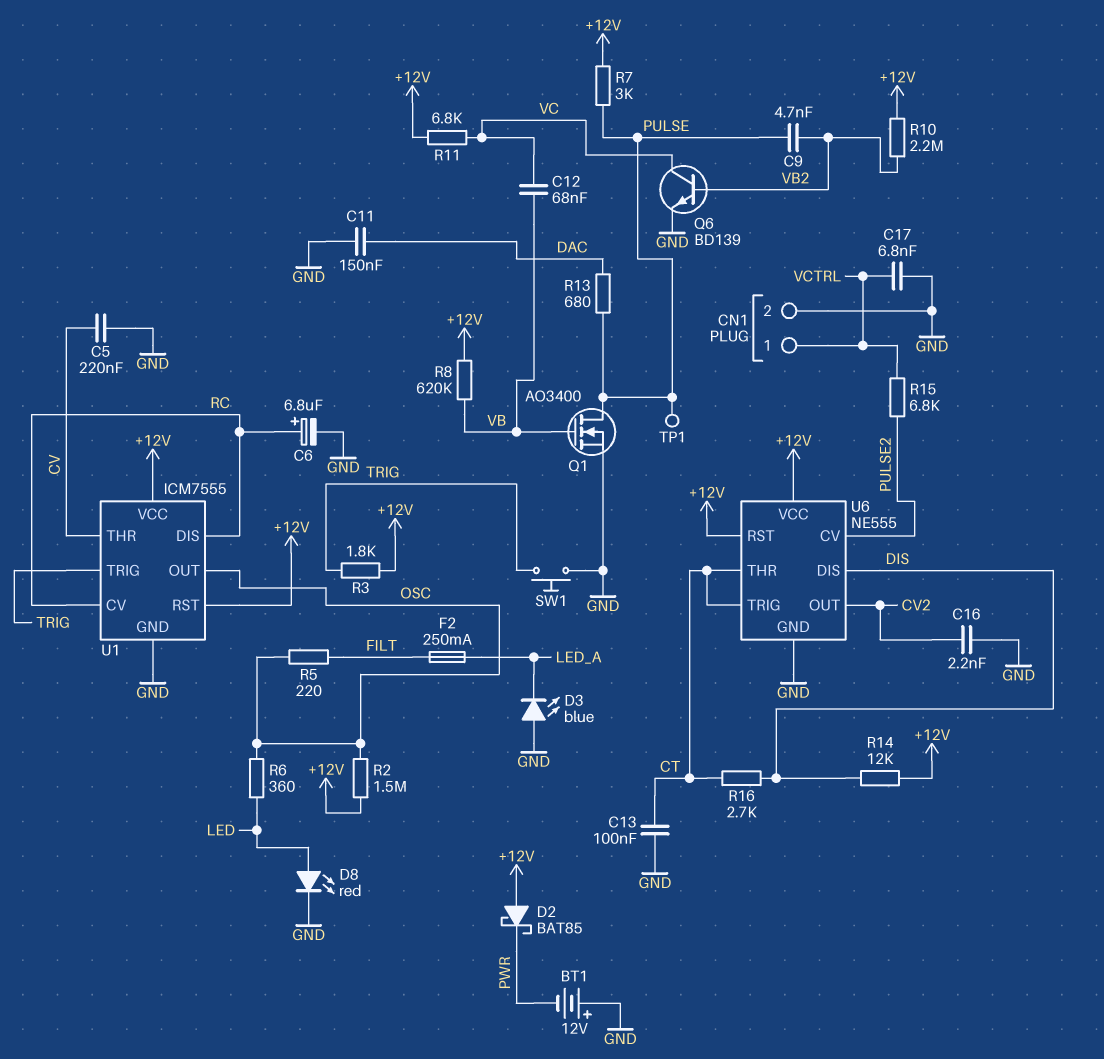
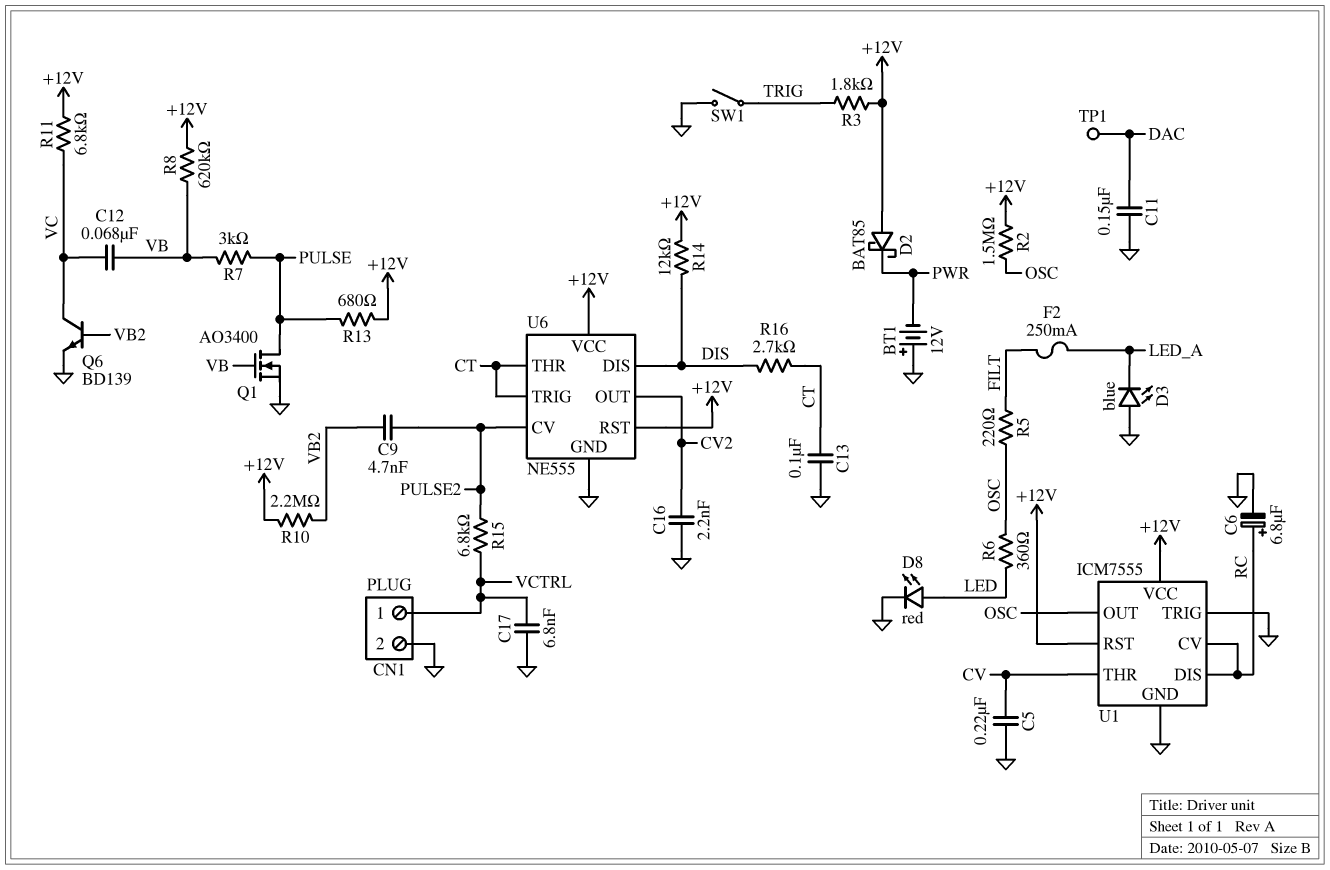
C9: 4.7nF (PULSE, VB2) -> 4.7nF (PULSE2, VB2)
R7: 3k (+12V, PULSE) -> 3k (PULSE, VB)
R13: 680 (DAC, PULSE) -> 680 (+12V, PULSE)
SW1: button (GND, TRIG) -> switch (GND, TRIG)
TP1: test point (PULSE) -> test point (DAC)
U1 pin TRIG: TRIG -> GND

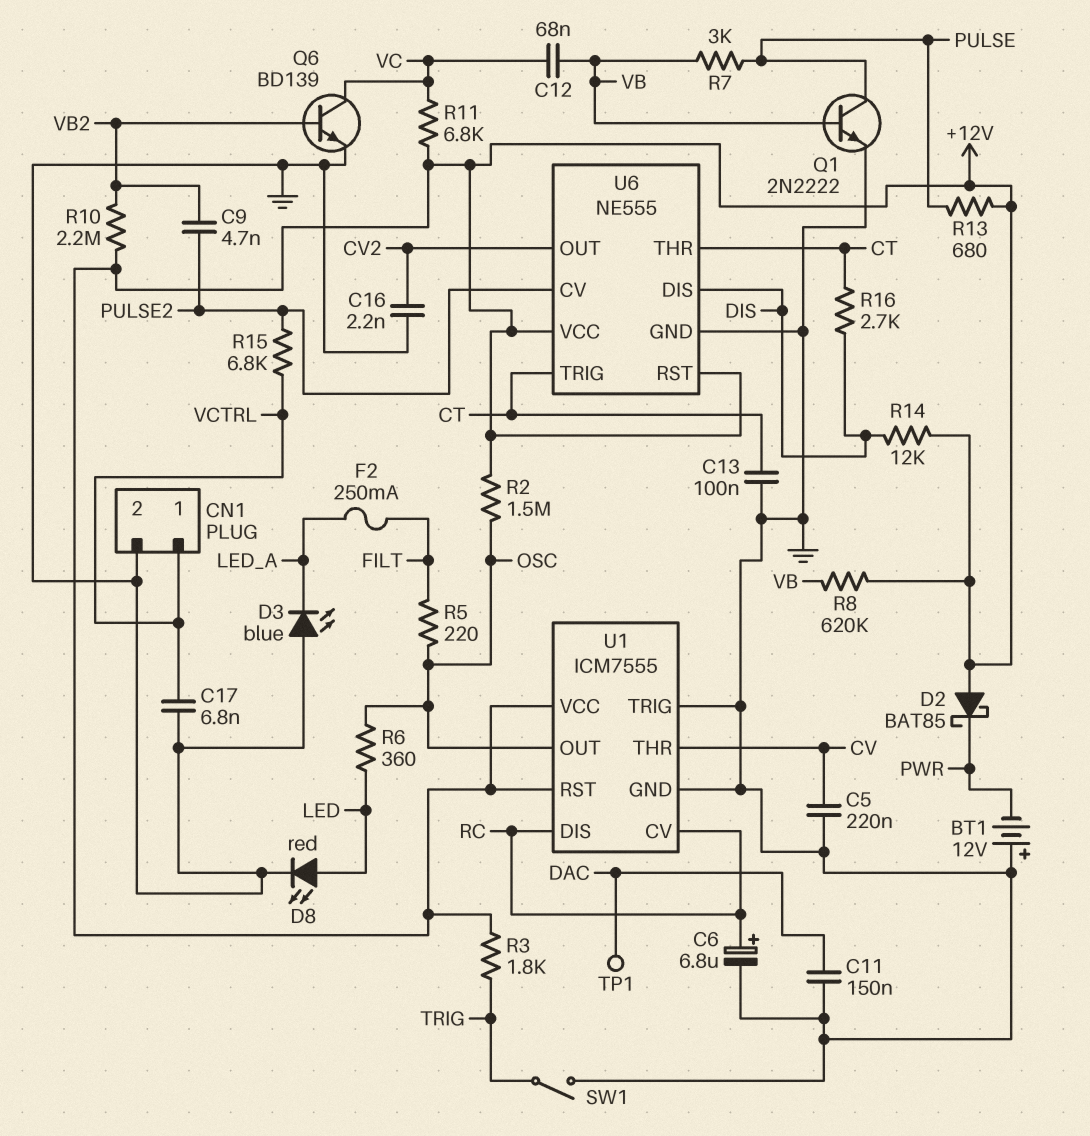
Q1: NMOS AO3400 (G VB, D PULSE, S GND) -> NPN 2N2222 (B VB, C PULSE, E GND)

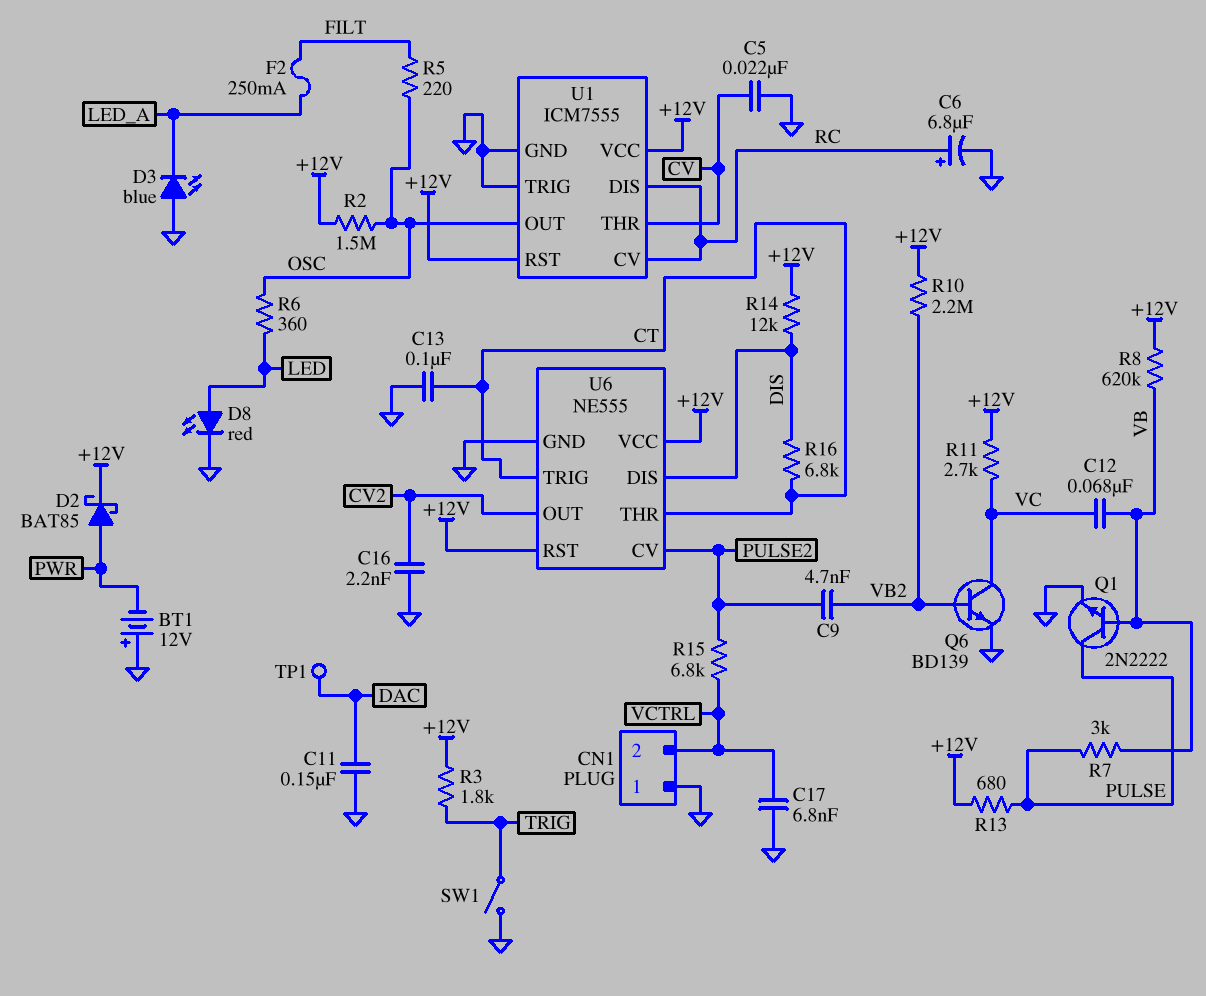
C5: 220nF (CV, GND) -> 22nF (CV, GND)
CN1 pin 1: VCTRL -> GND
CN1 pin 2: GND -> VCTRL
D2: schottky BAT85 (A +12V, K PWR) -> schottky BAT85 (A PWR, K +12V)
R11: 6.8k (+12V, VC) -> 2.7k (+12V, VC)
R16: 2.7k (CT, DIS) -> 6.8k (CT, DIS)

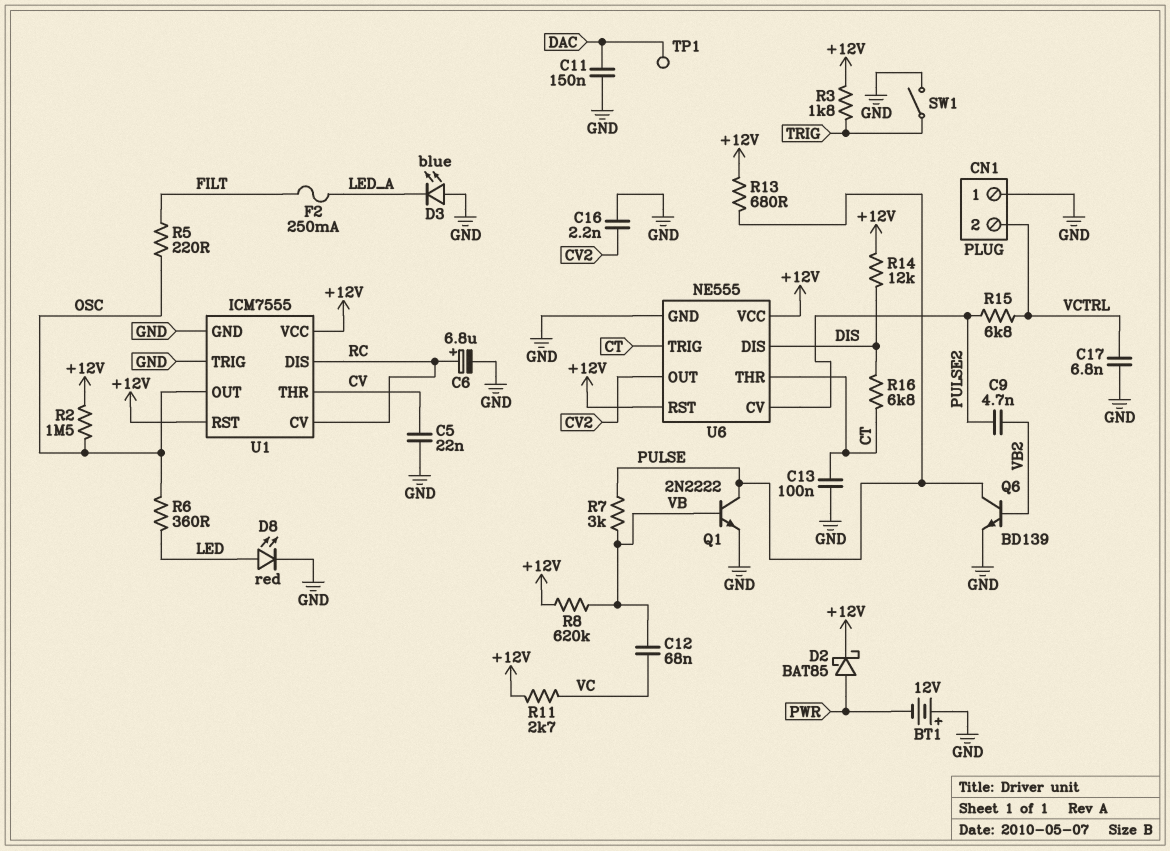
Q6: NPN BD139 (B VB2, C VC, E GND) -> NPN BD139 (B VB2, C PULSE, E GND)
R10: 2.2M (+12V, VB2) -> none

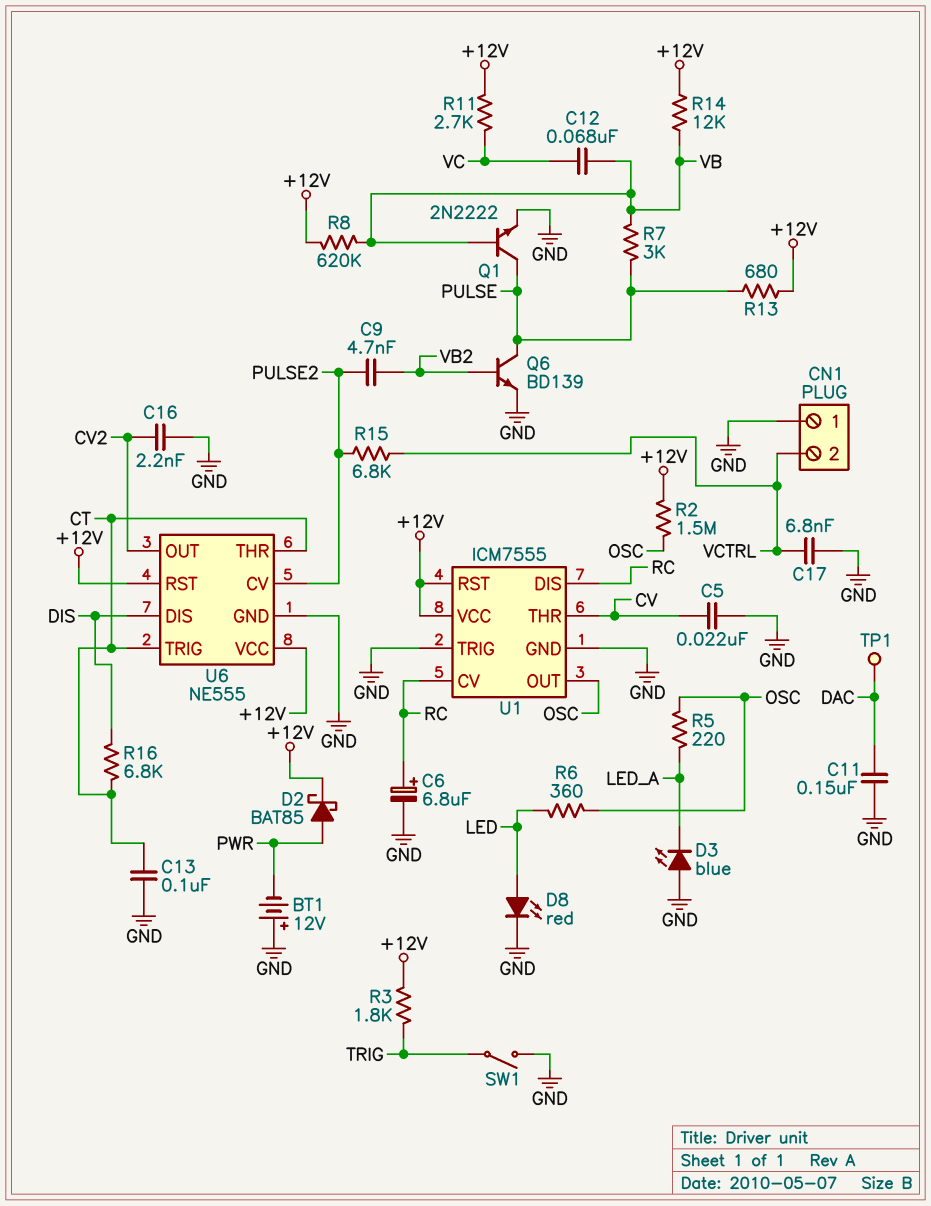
F2: 250mA (FILT, LED_A) -> none
R5: 220 (FILT, OSC) -> 220 (LED_A, OSC)
R14: 12k (+12V, DIS) -> 12k (+12V, VB)

